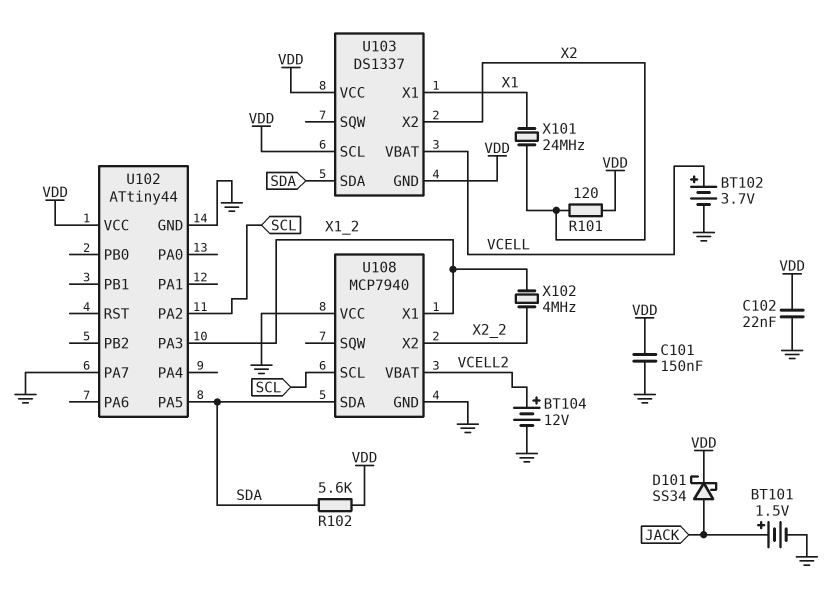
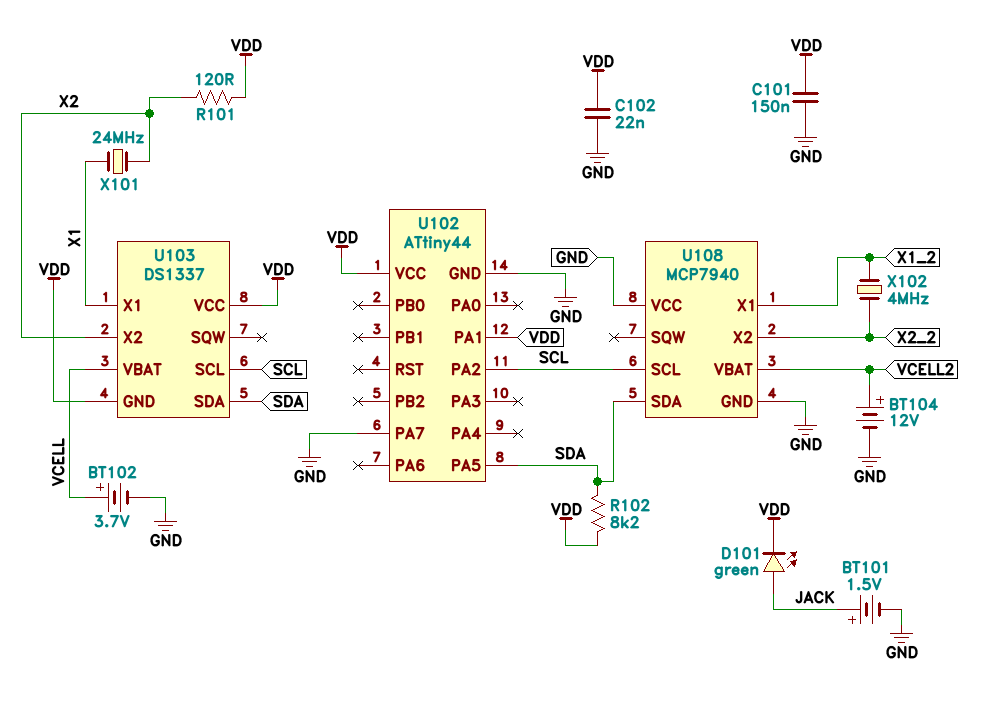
D101: schottky SS34 (A JACK, K VDD) -> LED green (A JACK, K VDD)
R102: 5.6k (SDA, VDD) -> 8.2k (SDA, VDD)
U102 pin PA1: none -> VDD
U102 pin PA3: X1_2 -> none
U103 pin SCL: VDD -> SCL

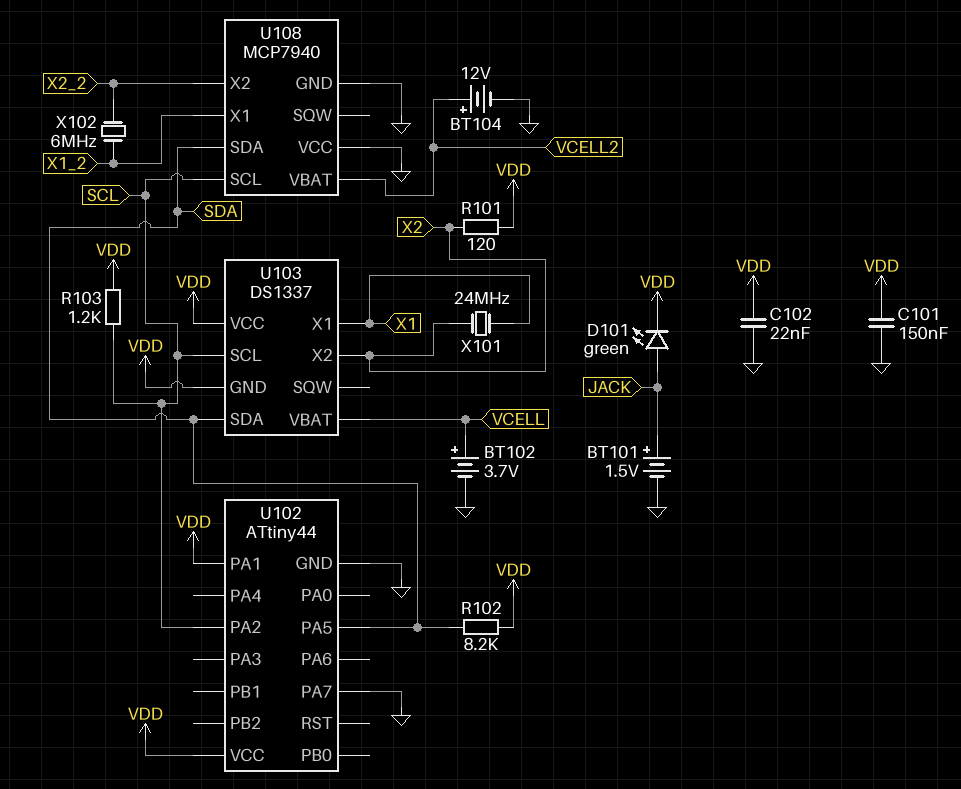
R103: none -> 1.2k (SCL, VDD)
X102: 4MHz (X1_2, X2_2) -> 6MHz (X1_2, X2_2)

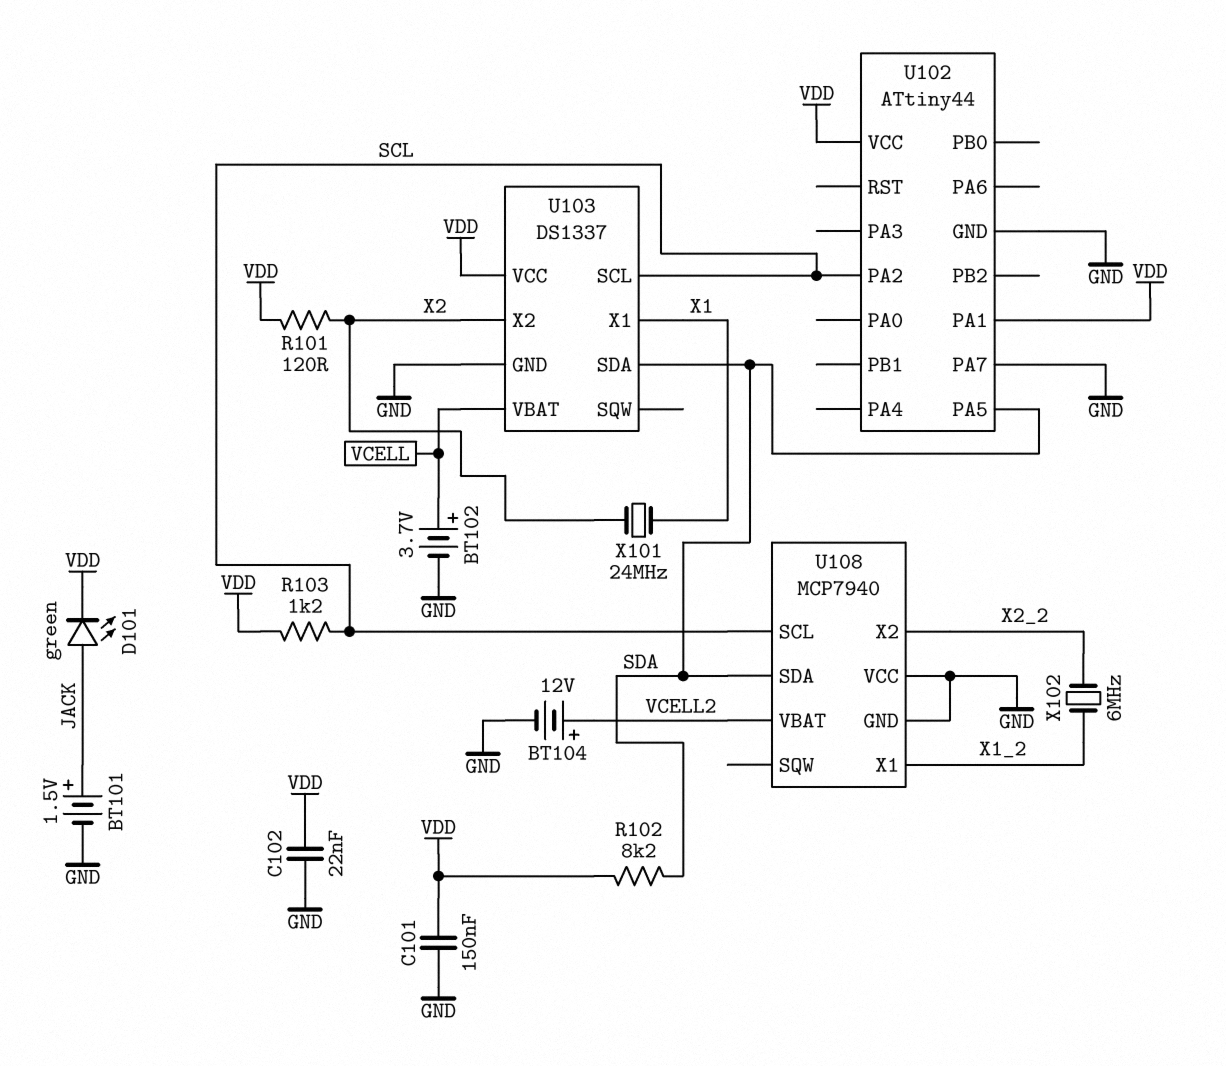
U103 pin GND: VDD -> GND

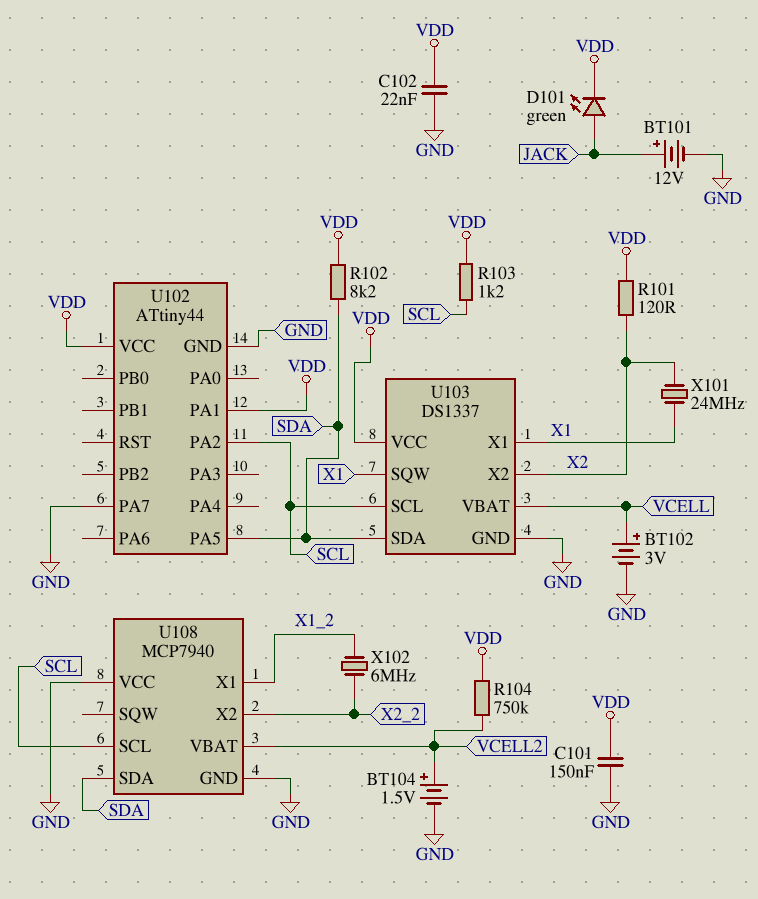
BT101: 1.5V (plus JACK, minus GND) -> 12V (plus JACK, minus GND)
BT102: 3.7V (plus VCELL, minus GND) -> 3V (plus VCELL, minus GND)
BT104: 12V (plus VCELL2, minus GND) -> 1.5V (plus VCELL2, minus GND)
R104: none -> 750k (VCELL2, VDD)
U103 pin SQW: none -> X1

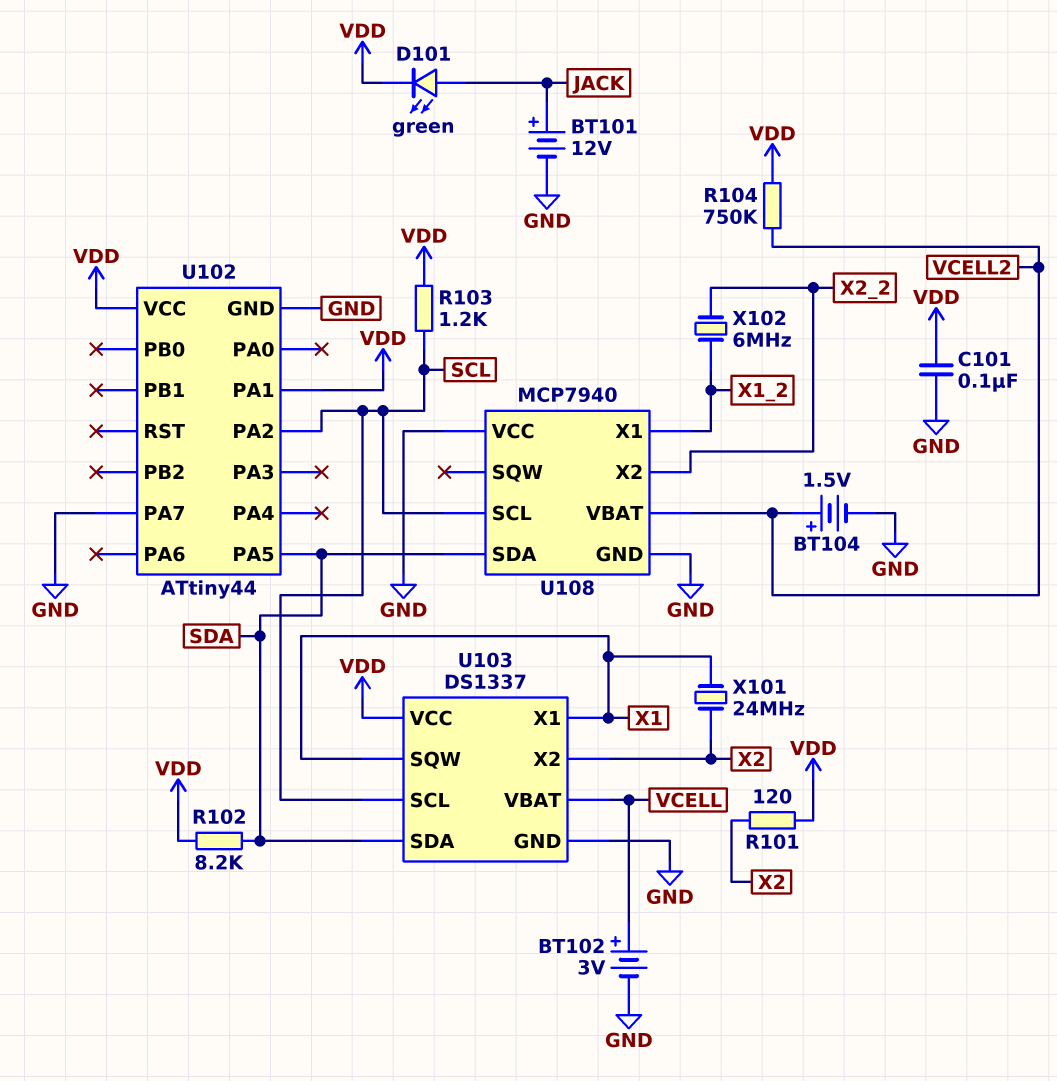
C101: 150nF (GND, VDD) -> 100nF (GND, VDD)
C102: 22nF (GND, VDD) -> none

